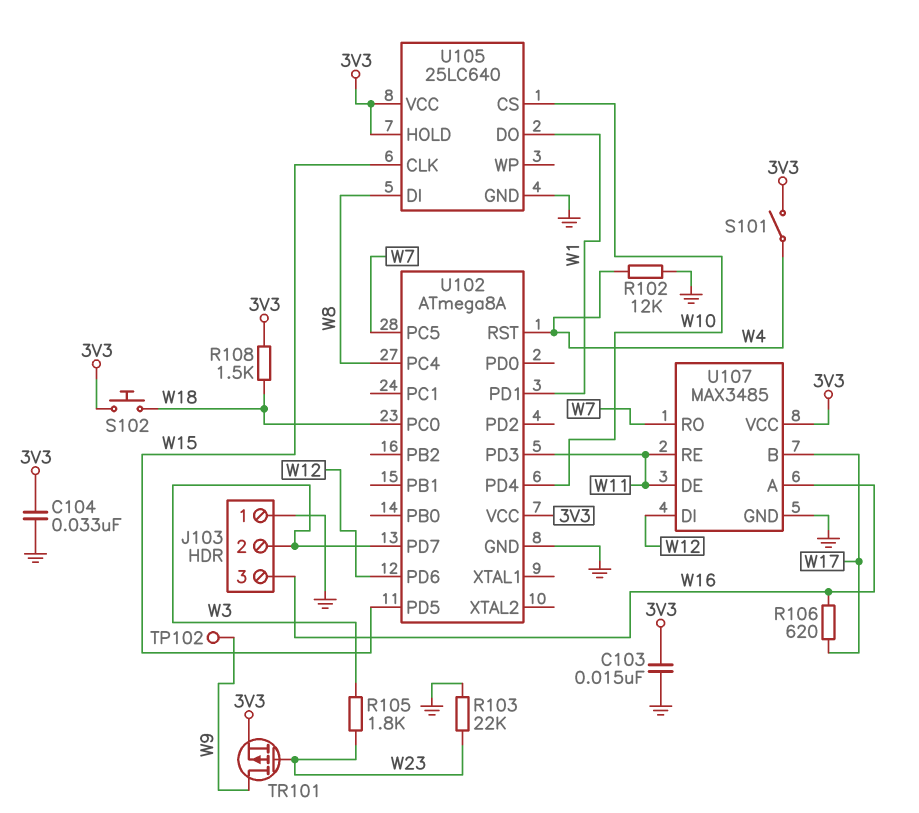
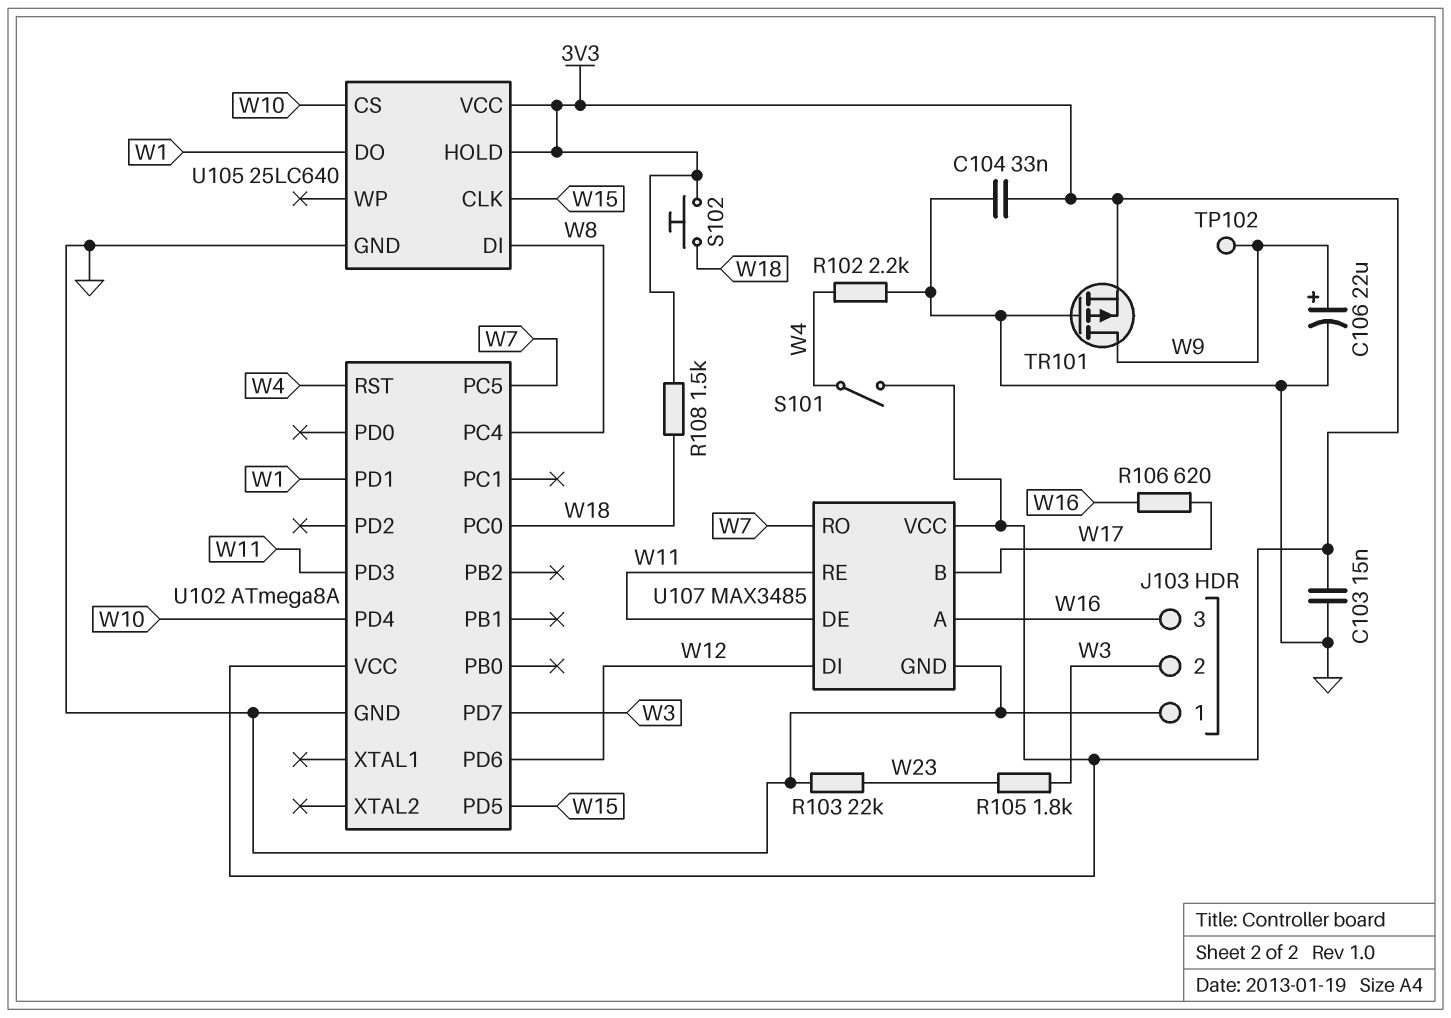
C106: none -> 22uF (plus W9, minus GND)
R102: 12k (GND, W4) -> 2.2k (GND, W4)
TR101: PMOS (G W23, D W9, S 3V3) -> PMOS (G GND, D W9, S 3V3)

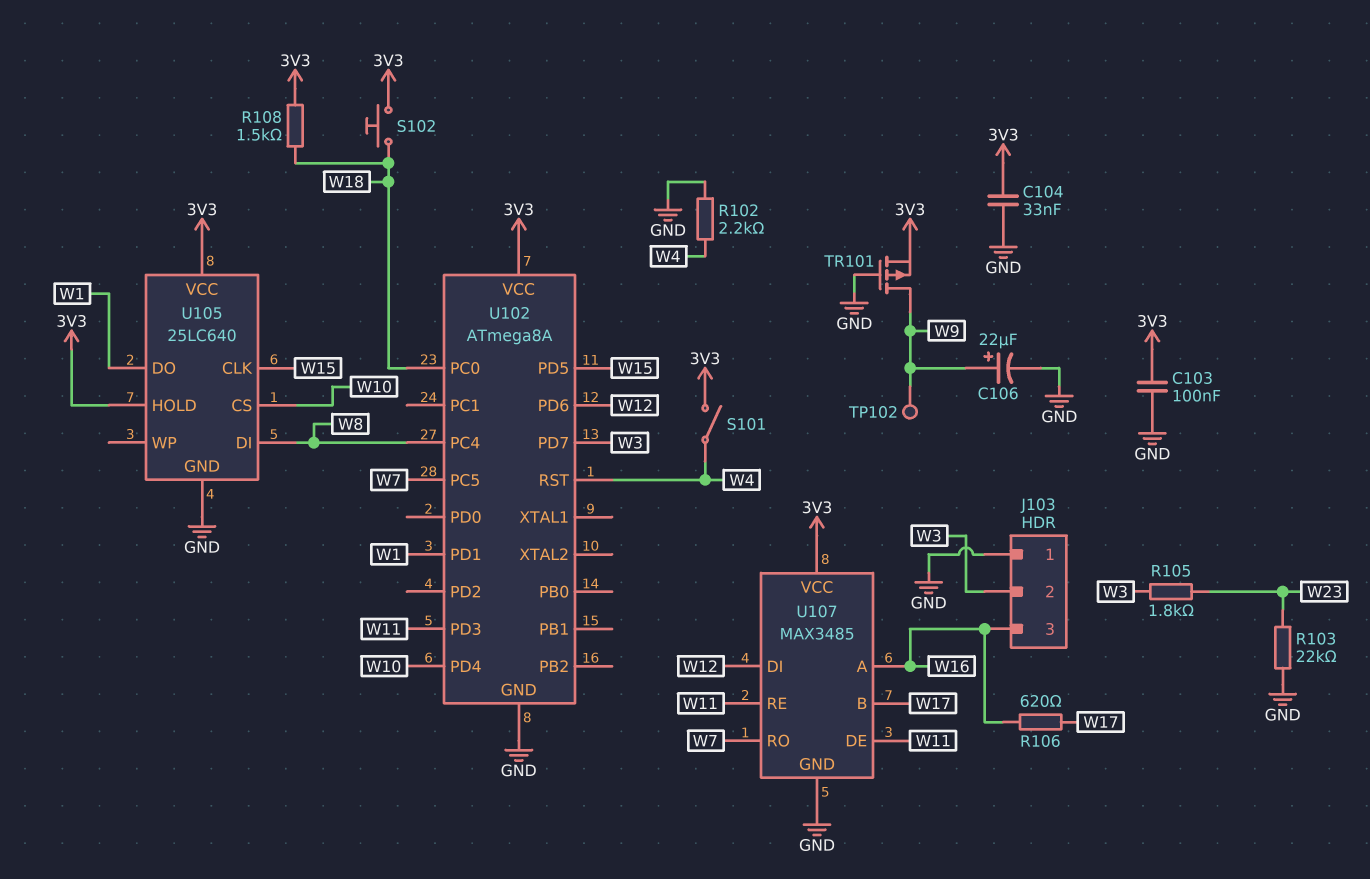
C103: 15nF (3V3, GND) -> 100nF (3V3, GND)

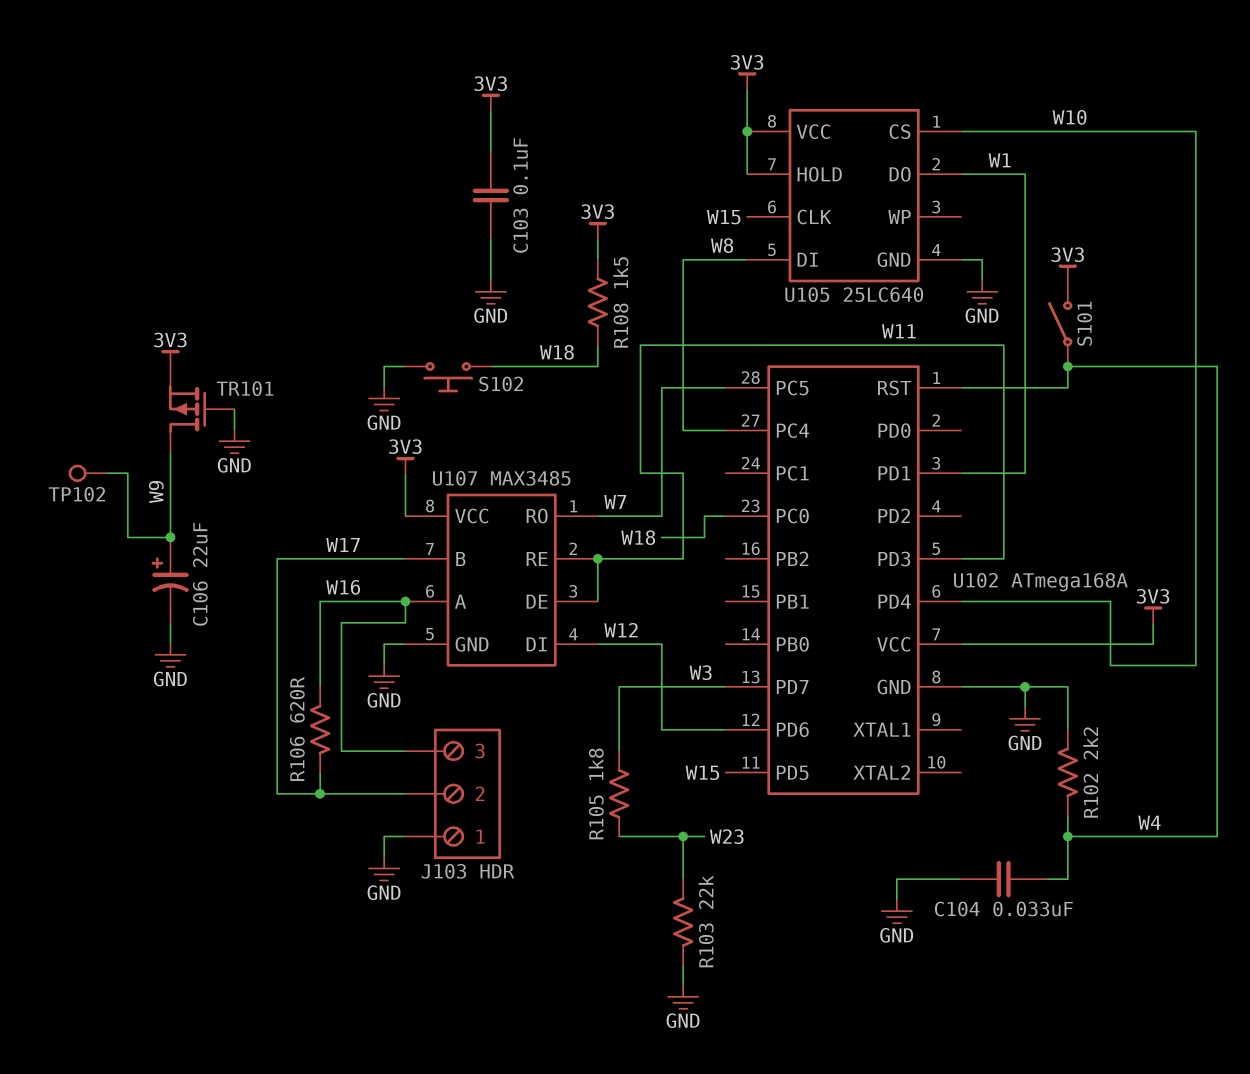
C104: 33nF (3V3, GND) -> 33nF (GND, W4)
J103 pin 2: W3 -> W17
S102: button (3V3, W18) -> button (GND, W18)
U102: ATmega8A -> ATmega168A

